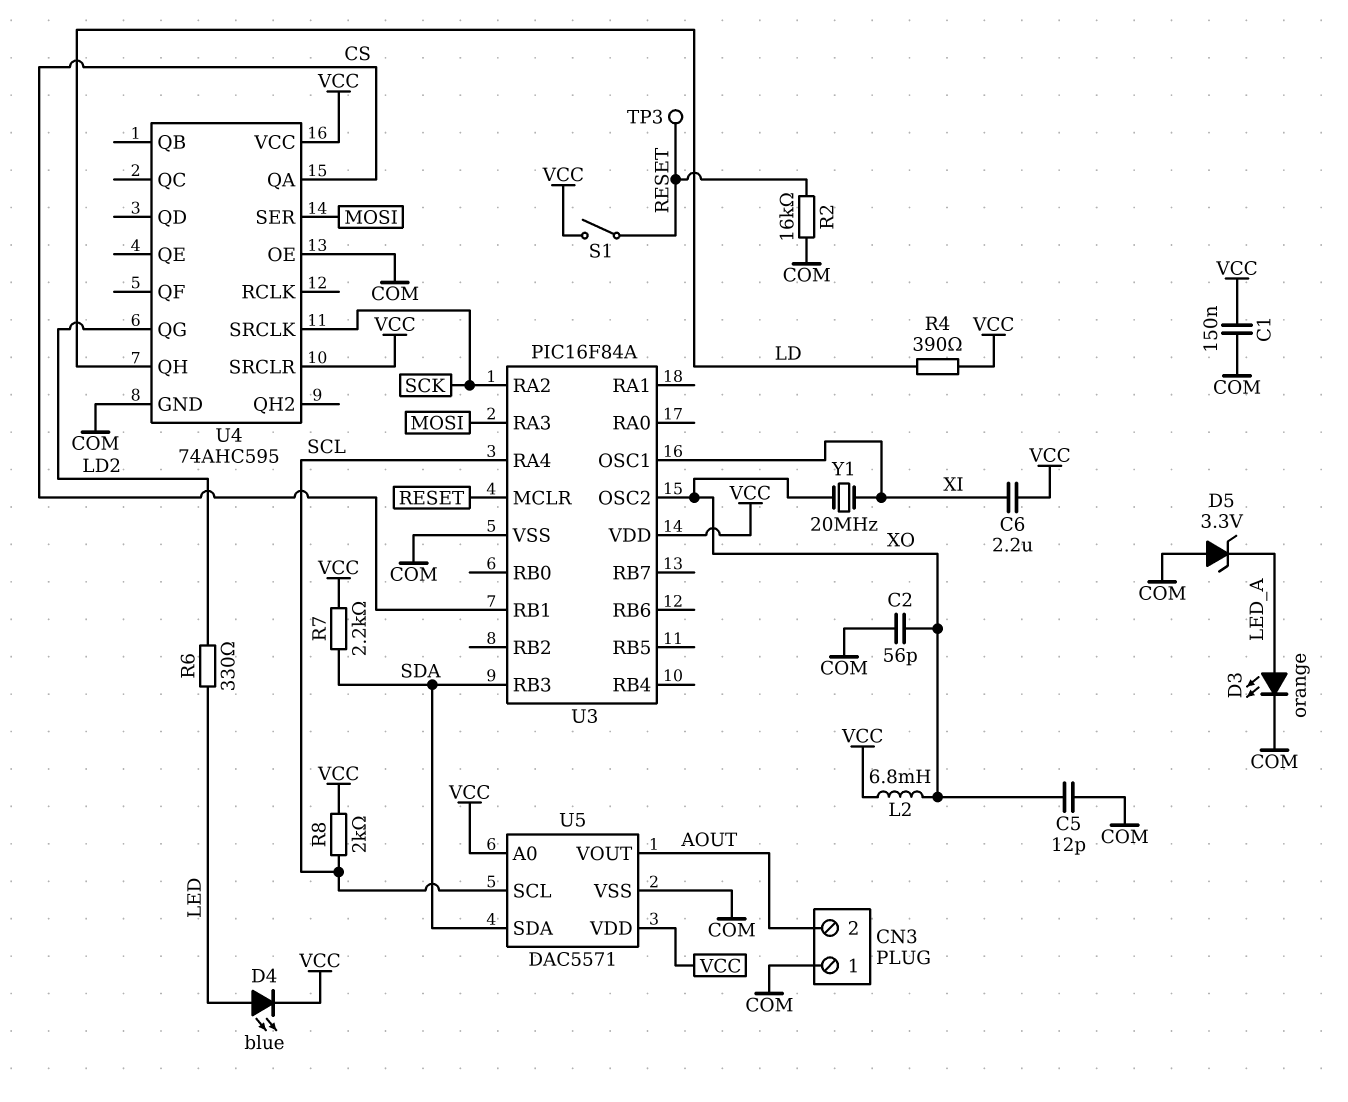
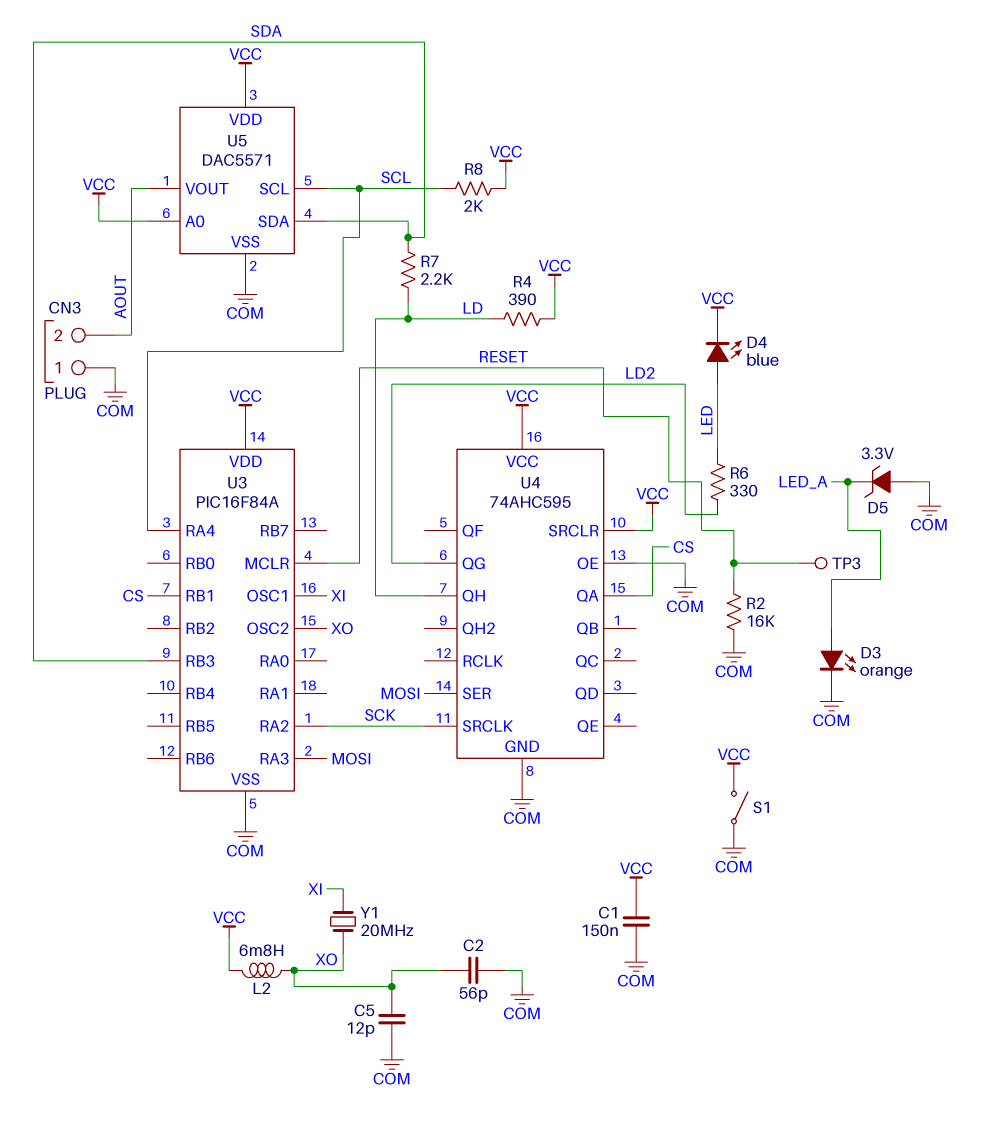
C6: 2.2uF (VCC, XI) -> none
R7: 2.2k (SDA, VCC) -> 2.2k (LD, SDA)
S1: switch (RESET, VCC) -> switch (COM, VCC)

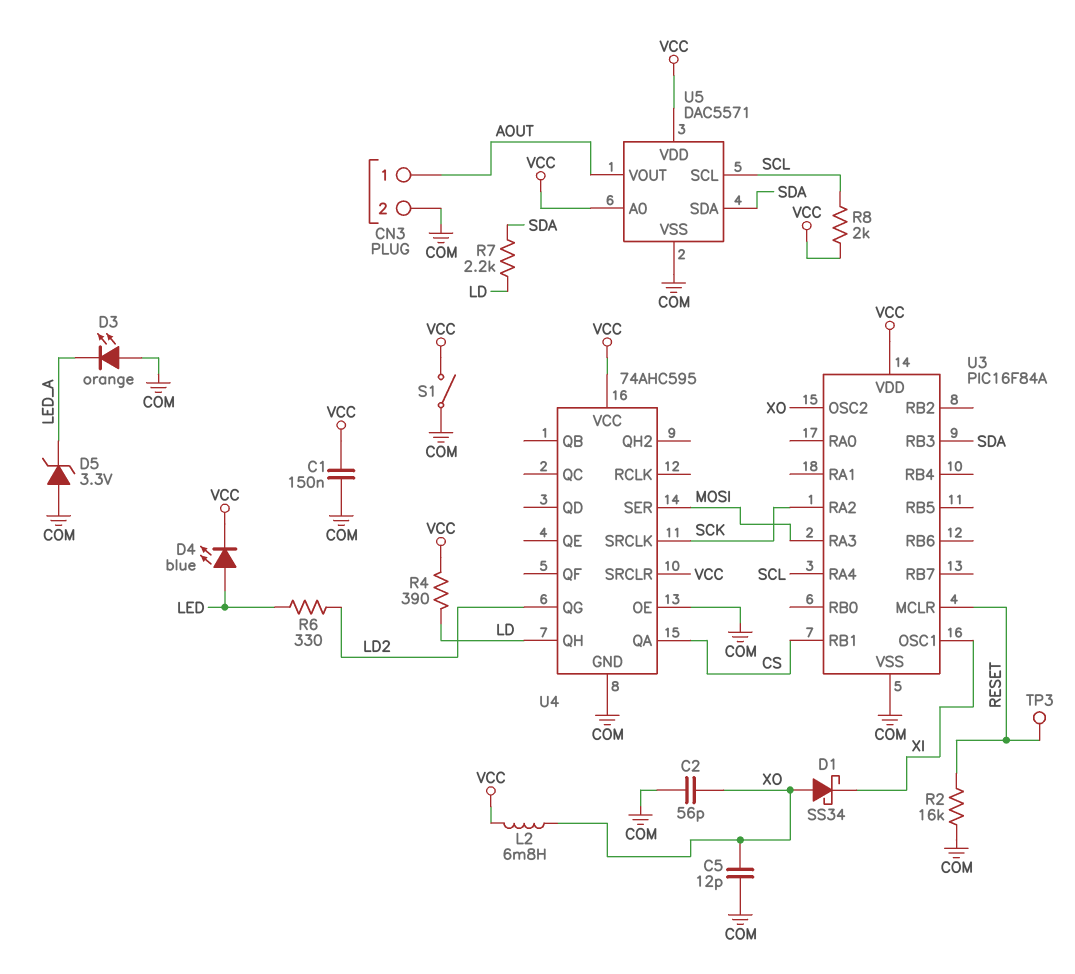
CN3 pin 1: COM -> AOUT
CN3 pin 2: AOUT -> COM
D1: none -> schottky SS34 (A XO, K XI)
D3: LED orange (A LED_A, K COM) -> LED orange (A COM, K LED_A)
Y1: 20MHz (XI, XO) -> none

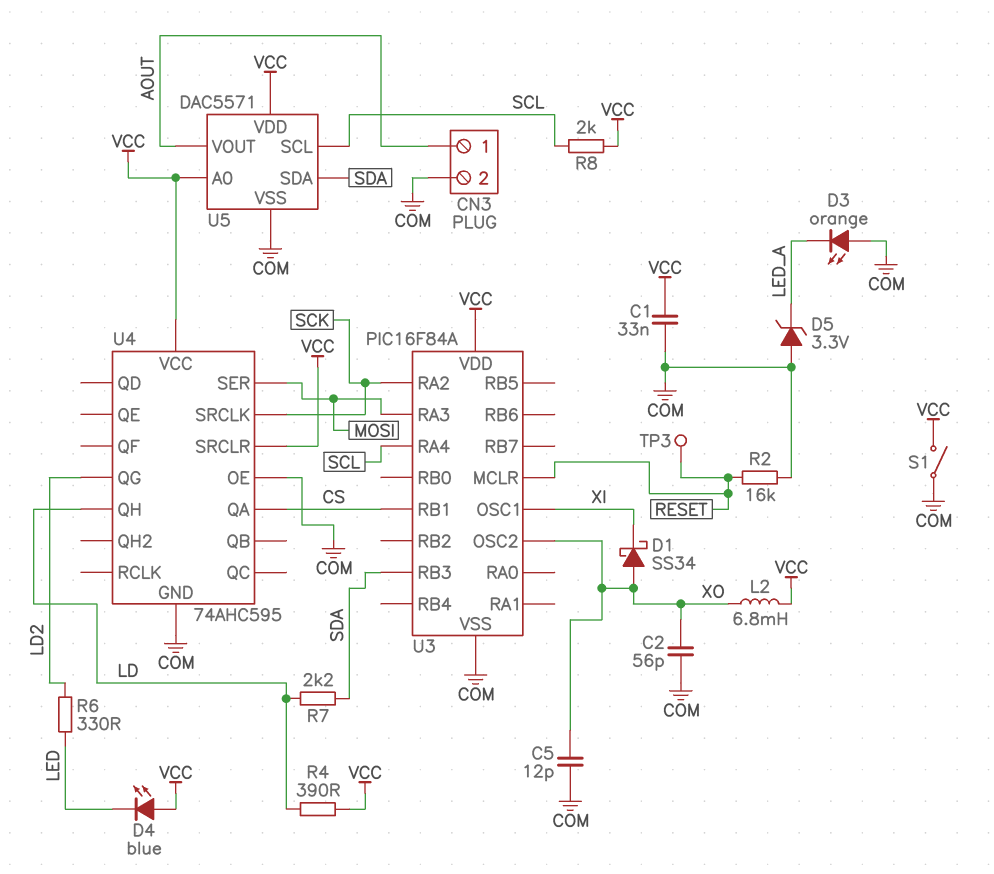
C1: 150nF (COM, VCC) -> 33nF (COM, VCC)
D4: LED blue (A LED, K VCC) -> LED blue (A VCC, K LED)

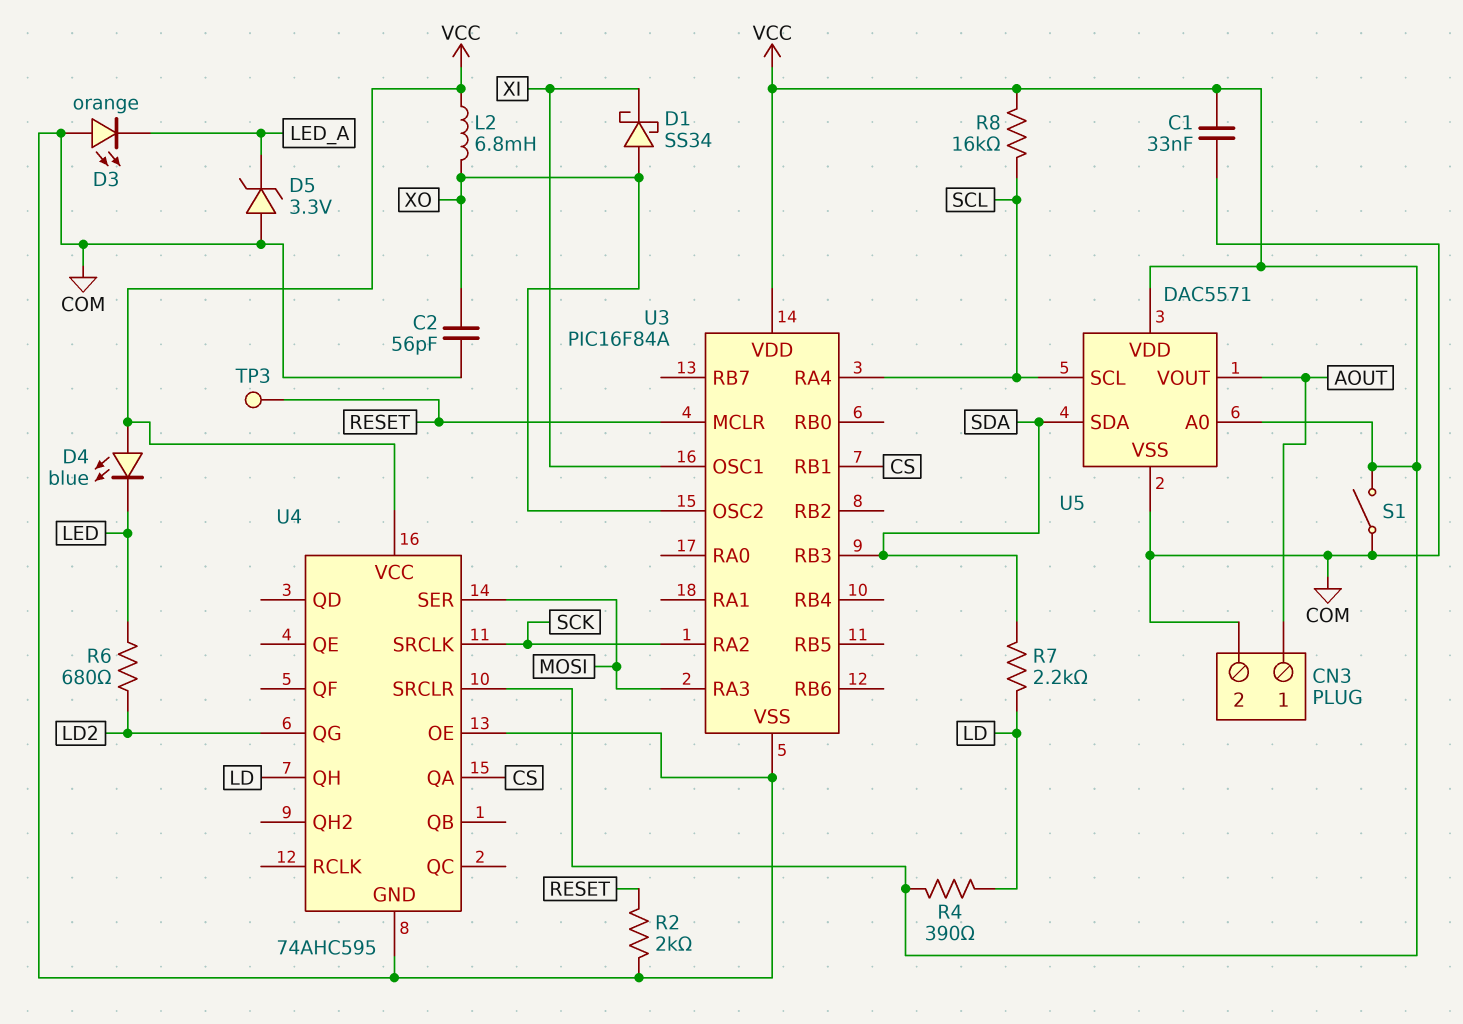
C5: 12pF (COM, XO) -> none
R2: 16k (COM, RESET) -> 2k (COM, RESET)
R6: 330 (LD2, LED) -> 680 (LD2, LED)
R8: 2k (SCL, VCC) -> 16k (SCL, VCC)

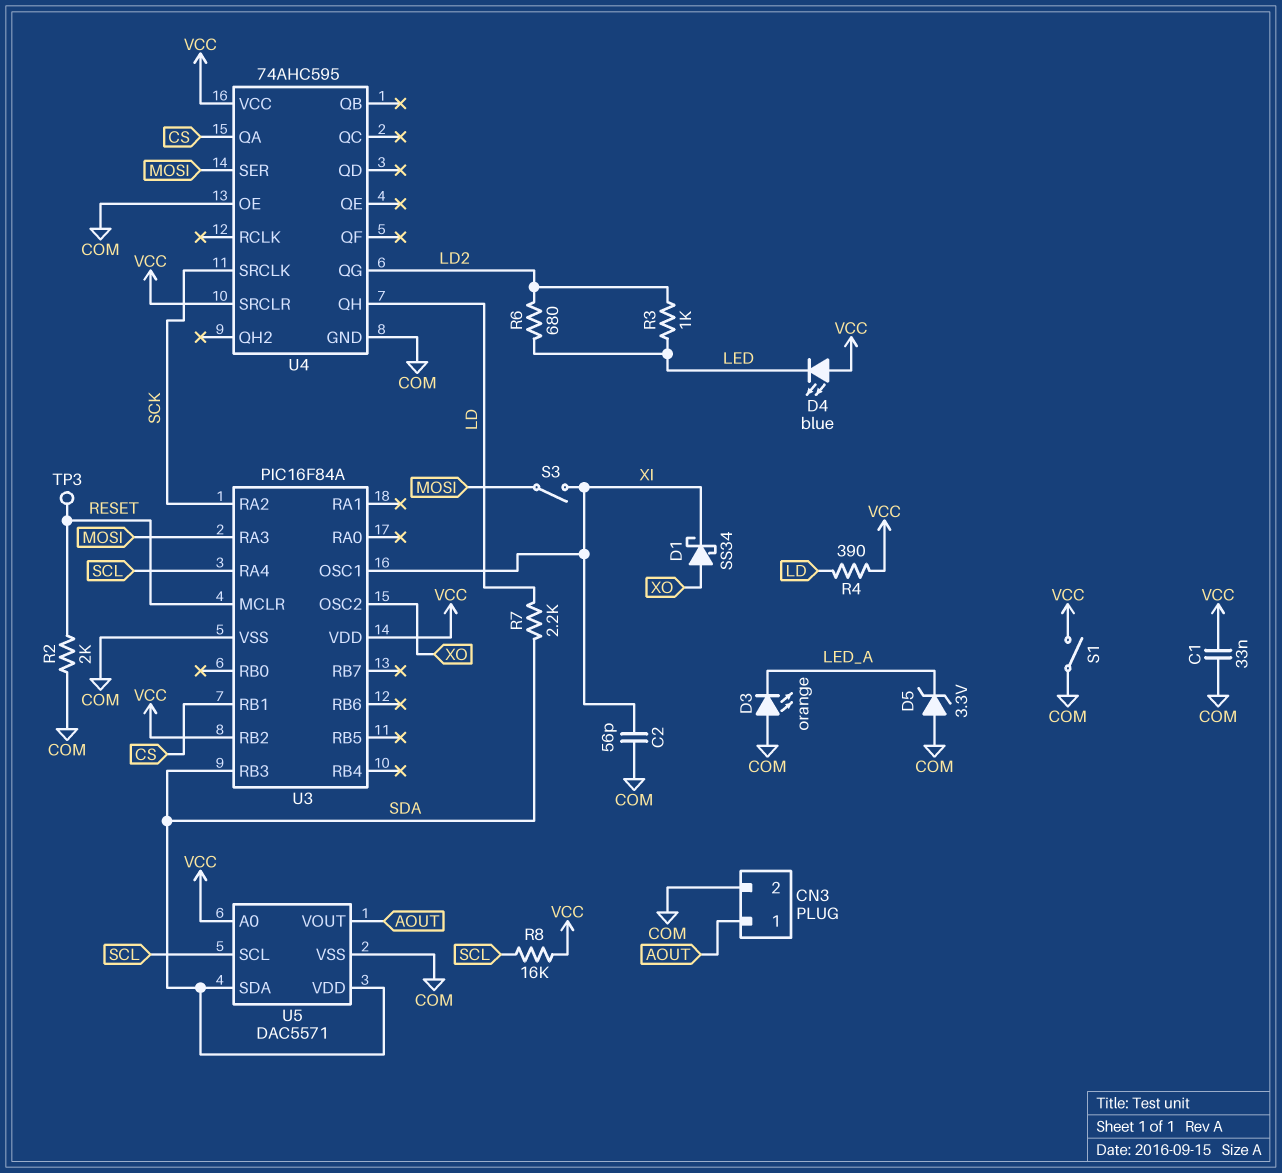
C2: 56pF (COM, XO) -> 56pF (COM, XI)
L2: 6.8mH (VCC, XO) -> none
R3: none -> 1k (LD2, LED)
S3: none -> switch (MOSI, XI)
U3 pin RB2: none -> VCC
U5 pin VDD: VCC -> SDA

